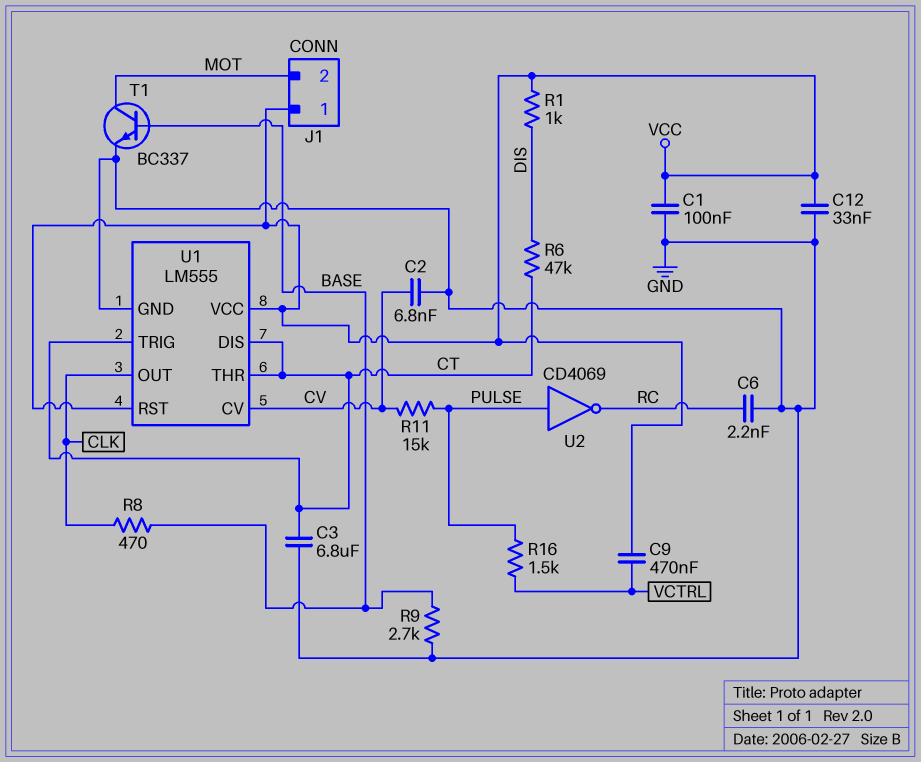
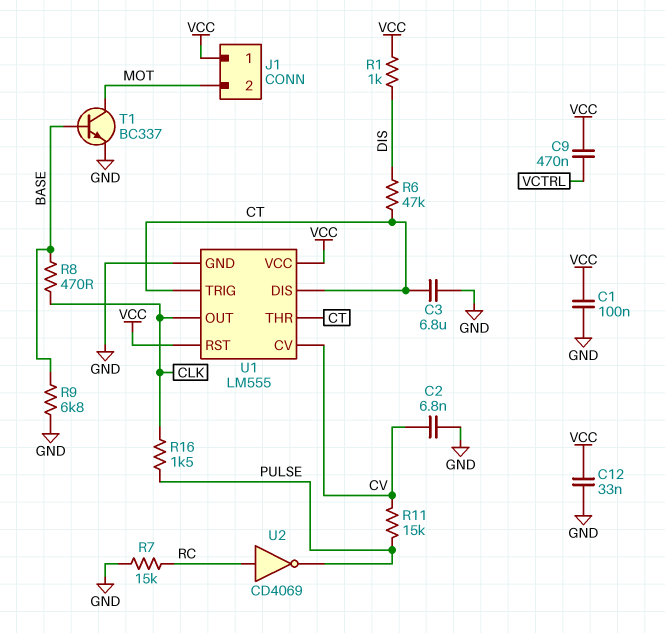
C6: 2.2nF (GND, RC) -> none
R7: none -> 15k (GND, RC)
R9: 2.7k (BASE, GND) -> 6.8k (BASE, GND)
R16: 1.5k (PULSE, VCTRL) -> 1.5k (CLK, PULSE)
U2: NOT CD4069 (in PULSE, out RC) -> NOT CD4069 (in RC, out PULSE)

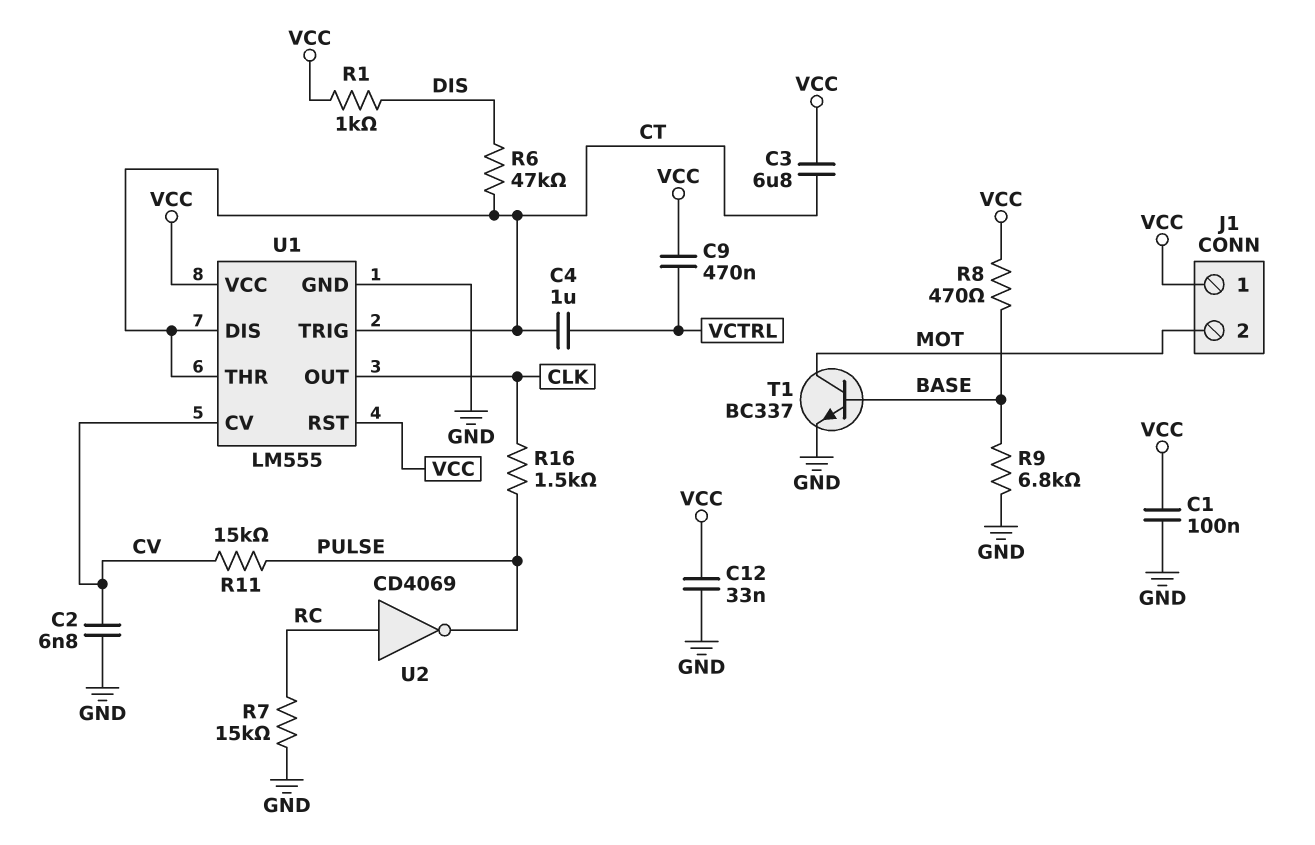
C3: 6.8uF (CT, GND) -> 6.8uF (CT, VCC)
C4: none -> 1uF (CT, VCTRL)
R8: 470 (BASE, CLK) -> 470 (BASE, VCC)

